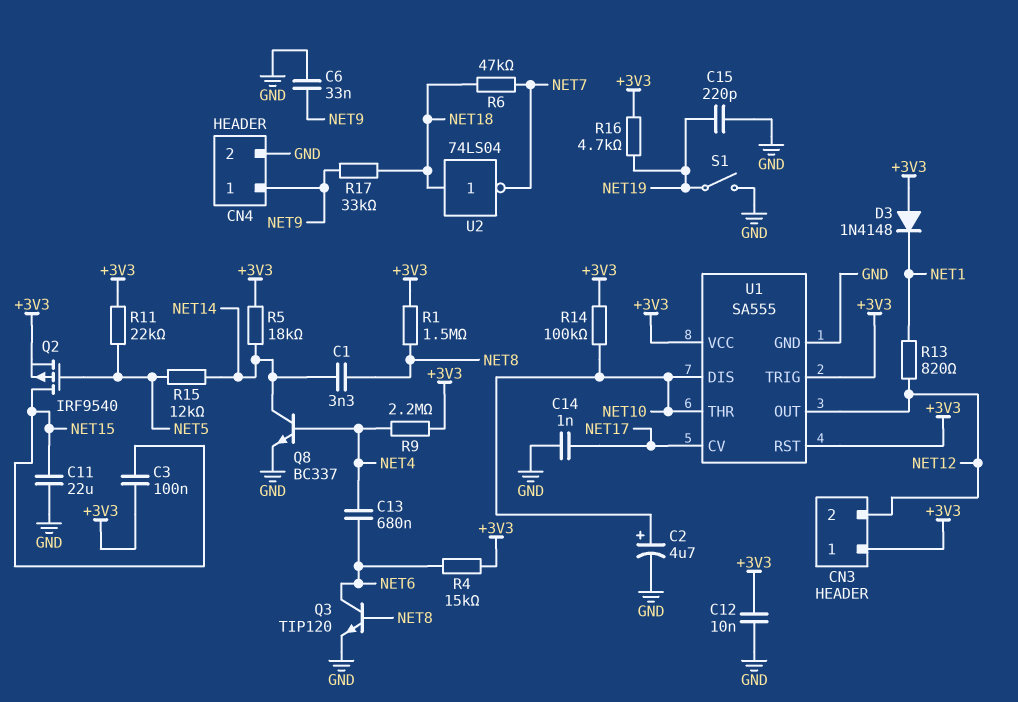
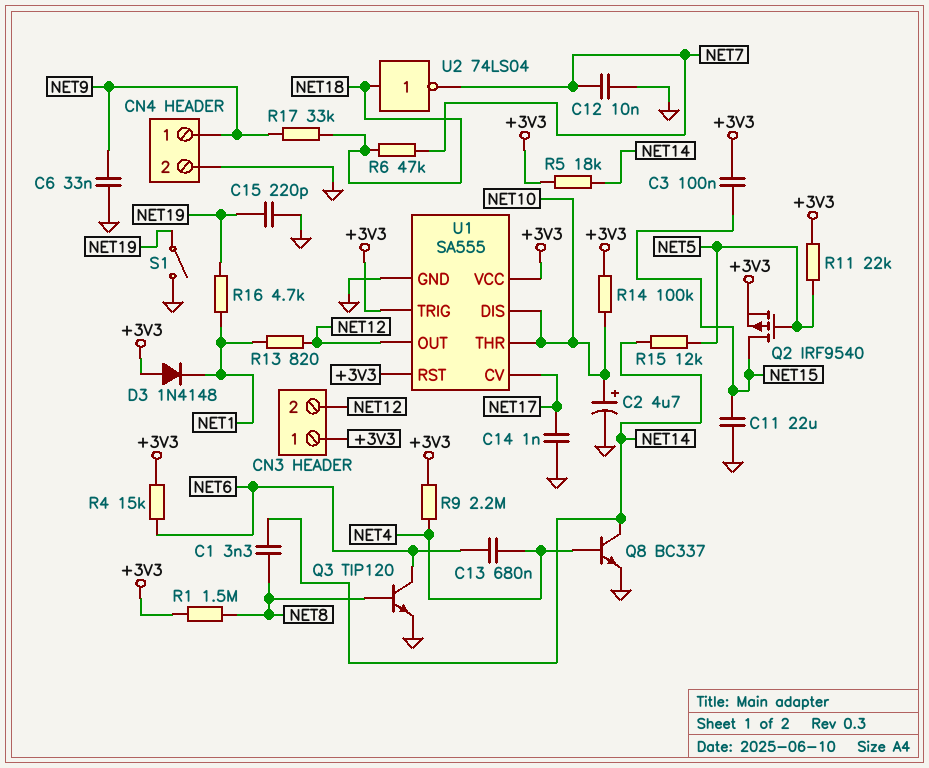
C12: 10nF (+3V3, GND) -> 10nF (GND, NET7)
R16: 4.7k (+3V3, NET19) -> 4.7k (NET1, NET19)

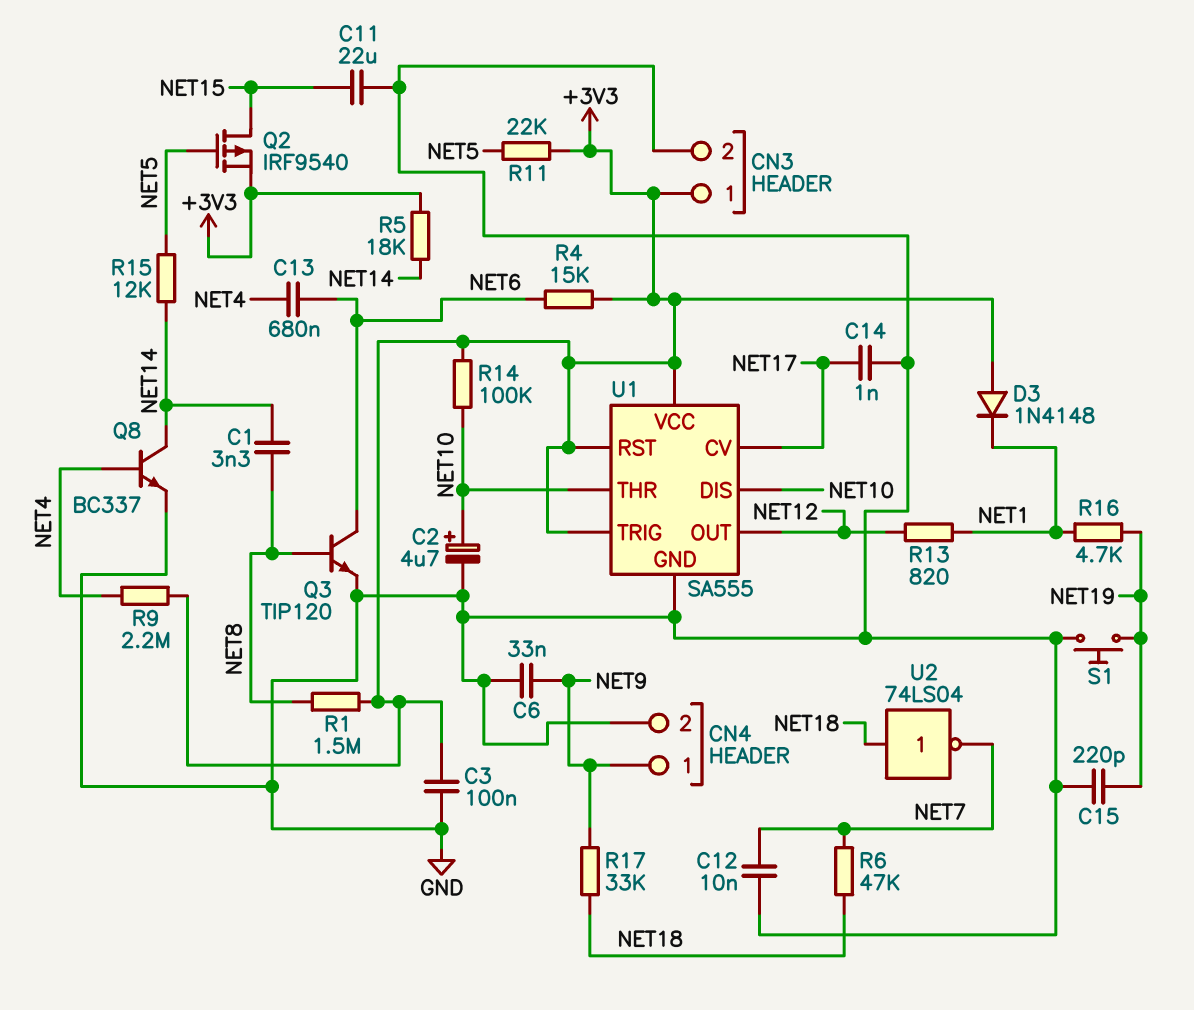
C3: 100nF (+3V3, NET15) -> 100nF (+3V3, GND)
CN3 pin 2: NET12 -> GND
S1: switch (GND, NET19) -> button (GND, NET19)

